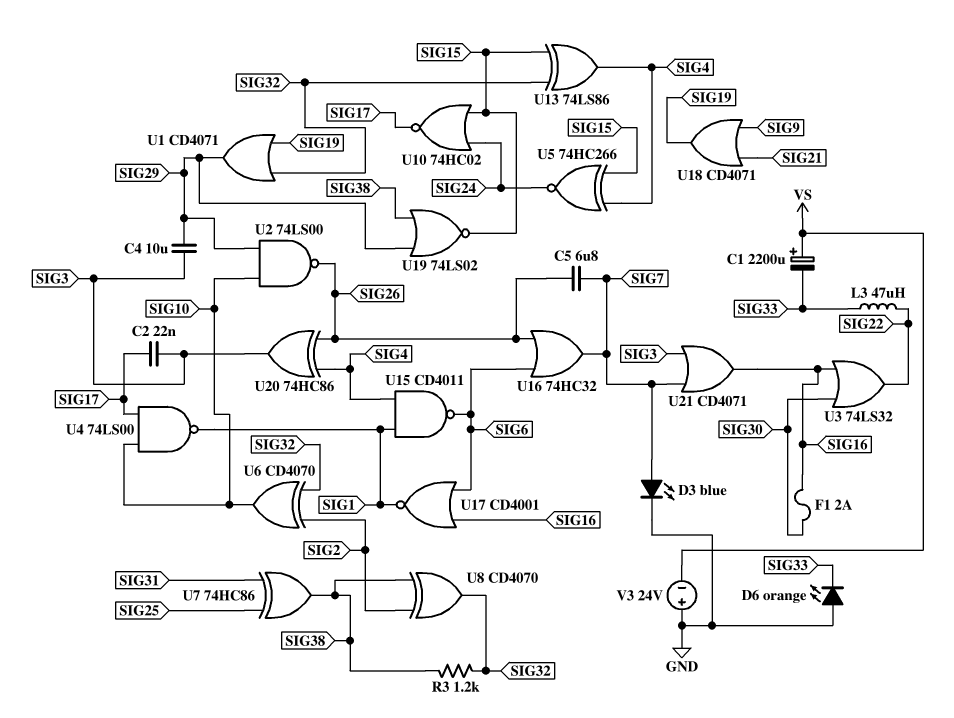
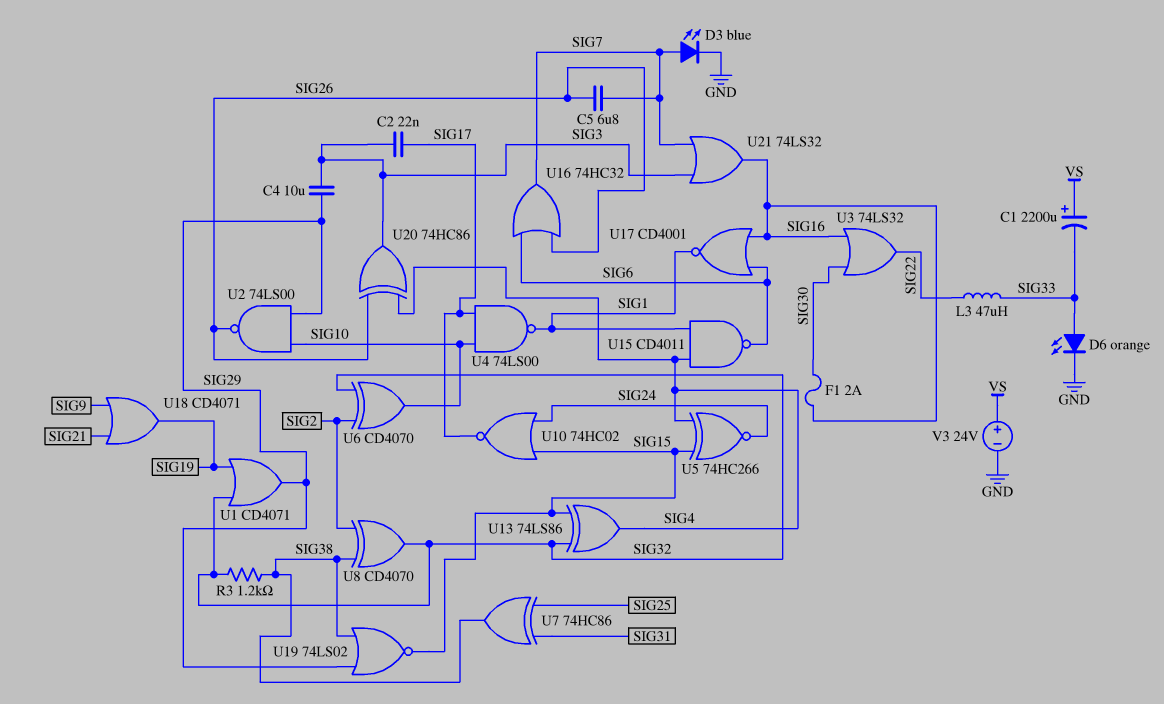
D6: LED orange (A GND, K SIG33) -> LED orange (A SIG33, K GND)
U21: OR CD4071 (in SIG3, in SIG7, out SIG16) -> OR 74LS32 (in SIG3, in SIG7, out SIG16)
V3: 24V (plus GND, minus VS) -> 24V (plus VS, minus GND)

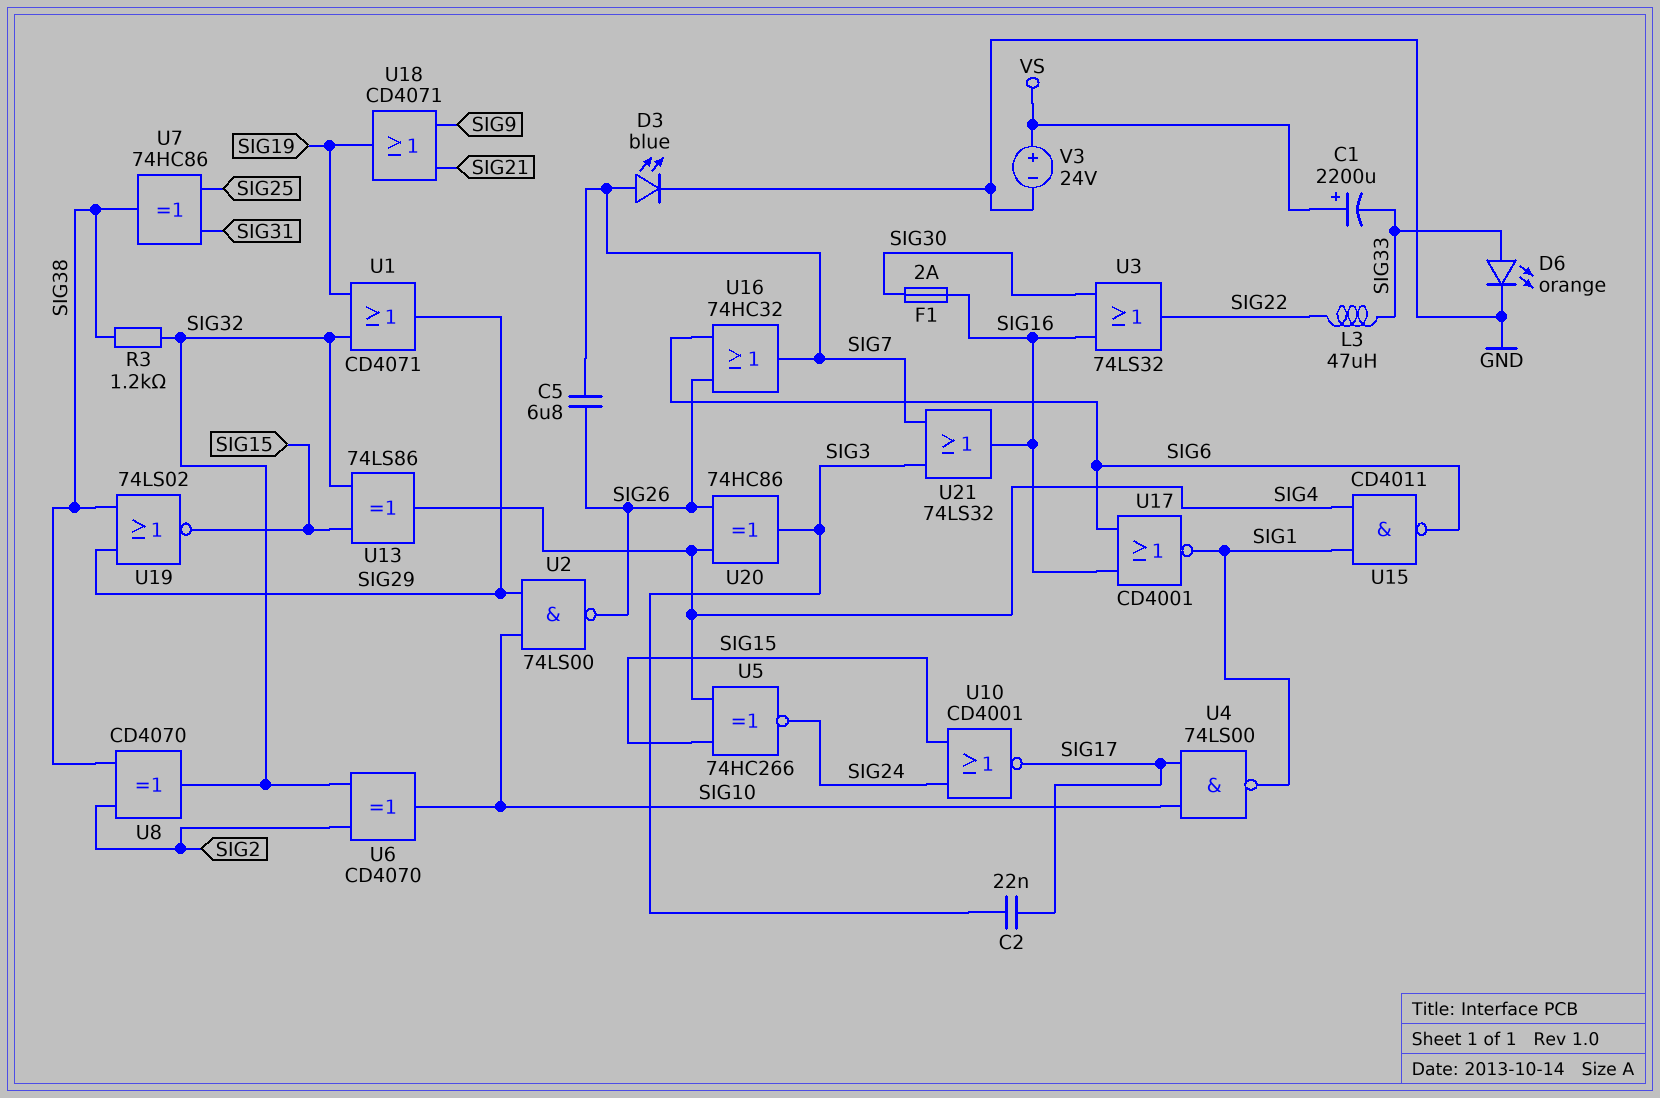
C4: 10uF (SIG3, SIG29) -> none
U10: NOR 74HC02 (in SIG15, in SIG24, out SIG17) -> NOR CD4001 (in SIG15, in SIG24, out SIG17)

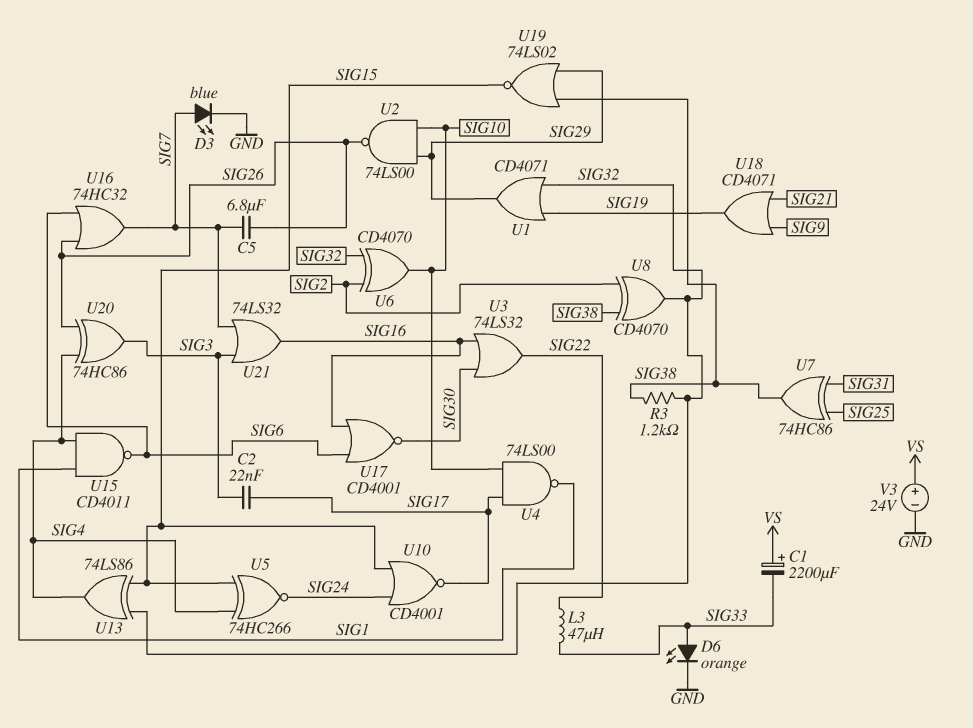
F1: 2A (SIG16, SIG30) -> none
U17: NOR CD4001 (in SIG6, in SIG16, out SIG1) -> NOR CD4001 (in SIG6, in SIG16, out SIG30)

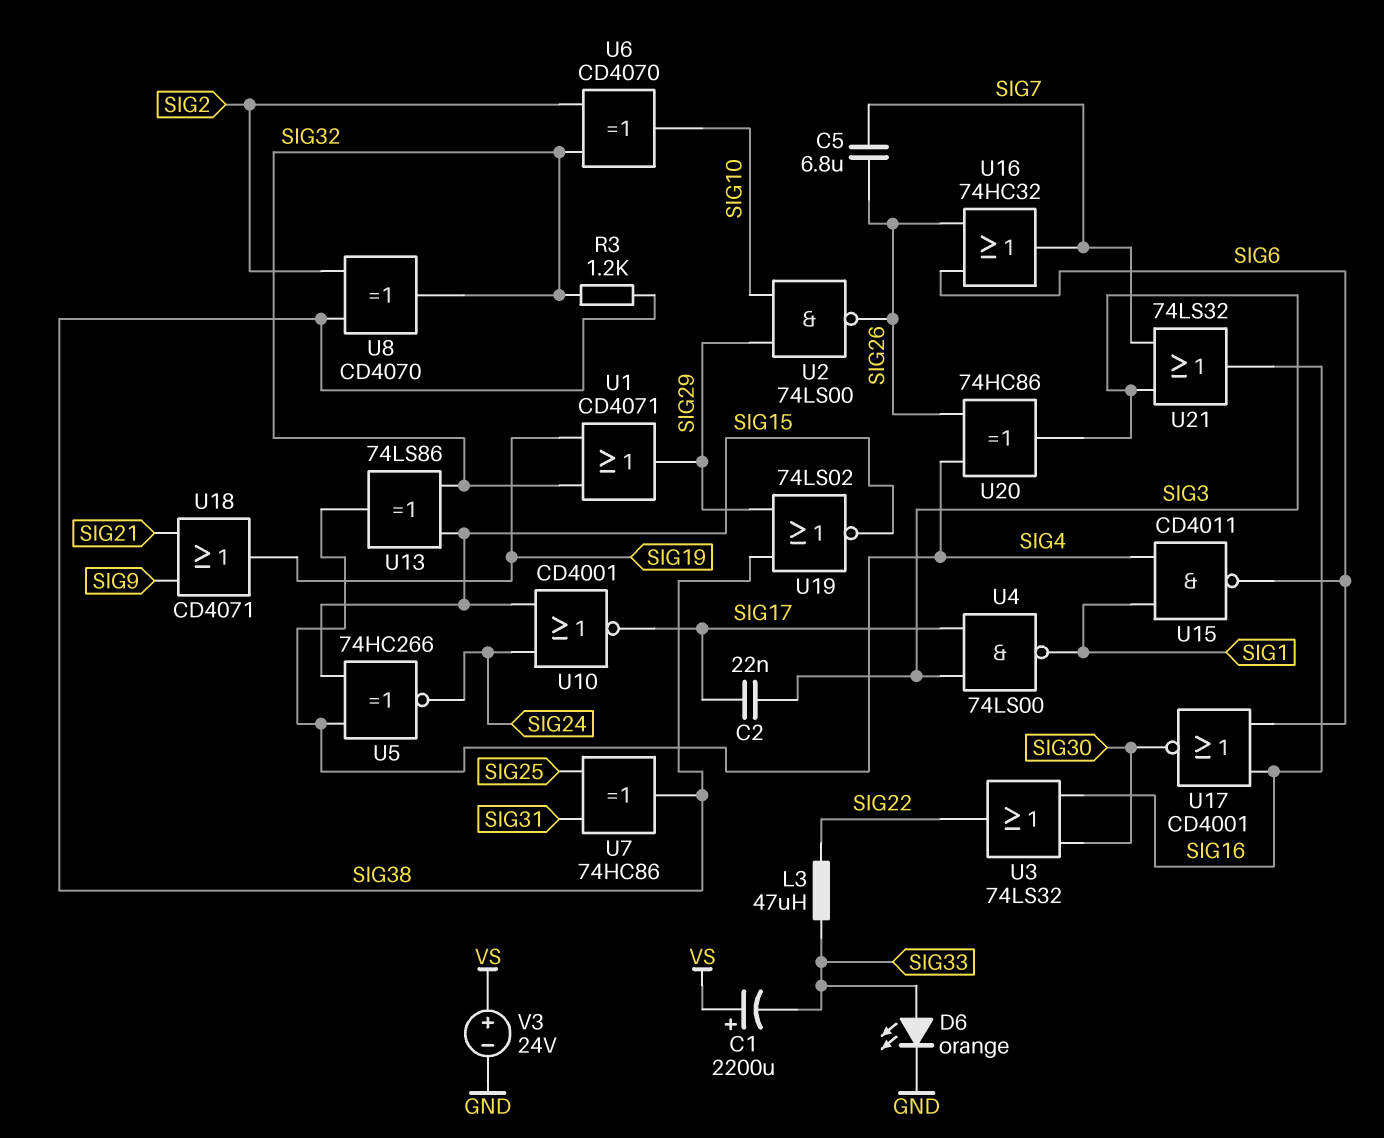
D3: LED blue (A SIG7, K GND) -> none
U4: NAND 74LS00 (in SIG10, in SIG17, out SIG1) -> NAND 74LS00 (in SIG3, in SIG17, out SIG1)

